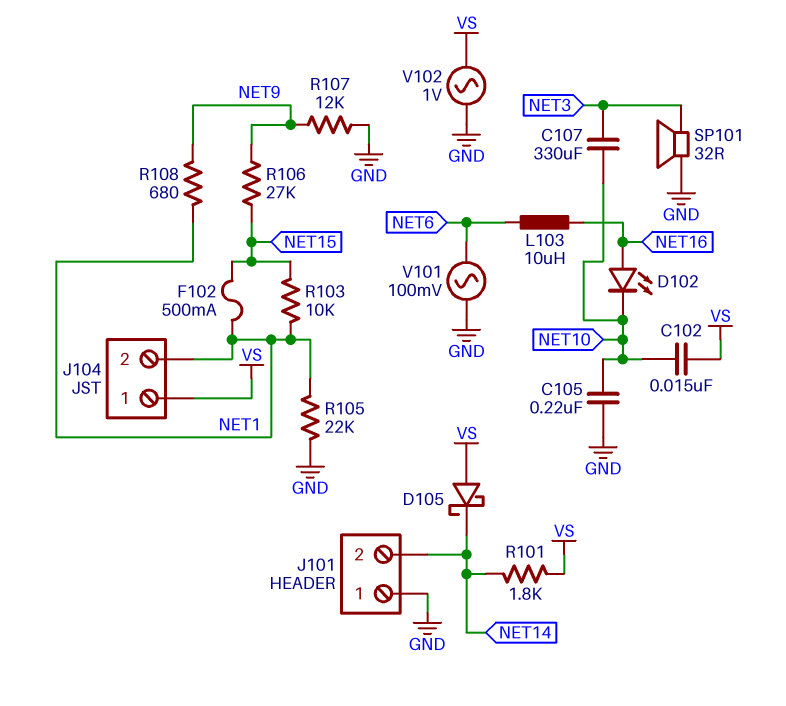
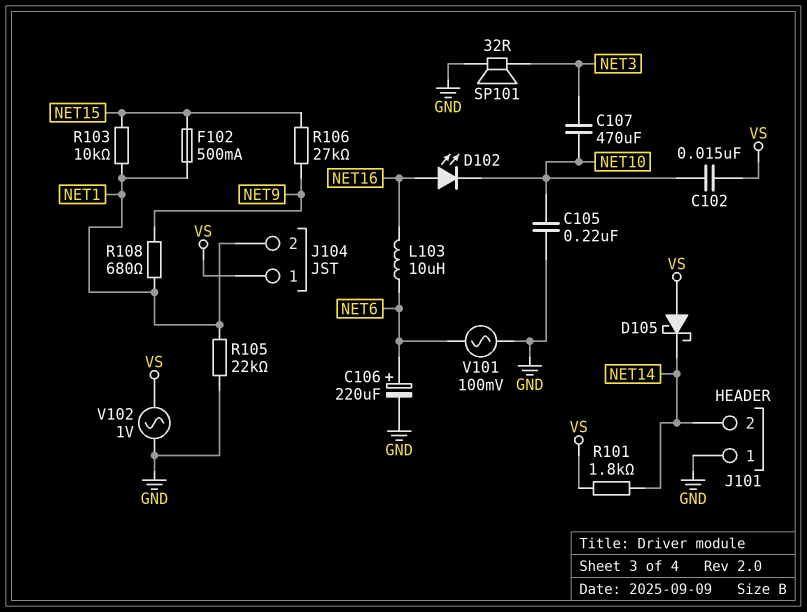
C106: none -> 220uF (plus NET6, minus GND)
C107: 330uF (NET3, NET10) -> 470uF (NET3, NET10)
R107: 12k (GND, NET9) -> none

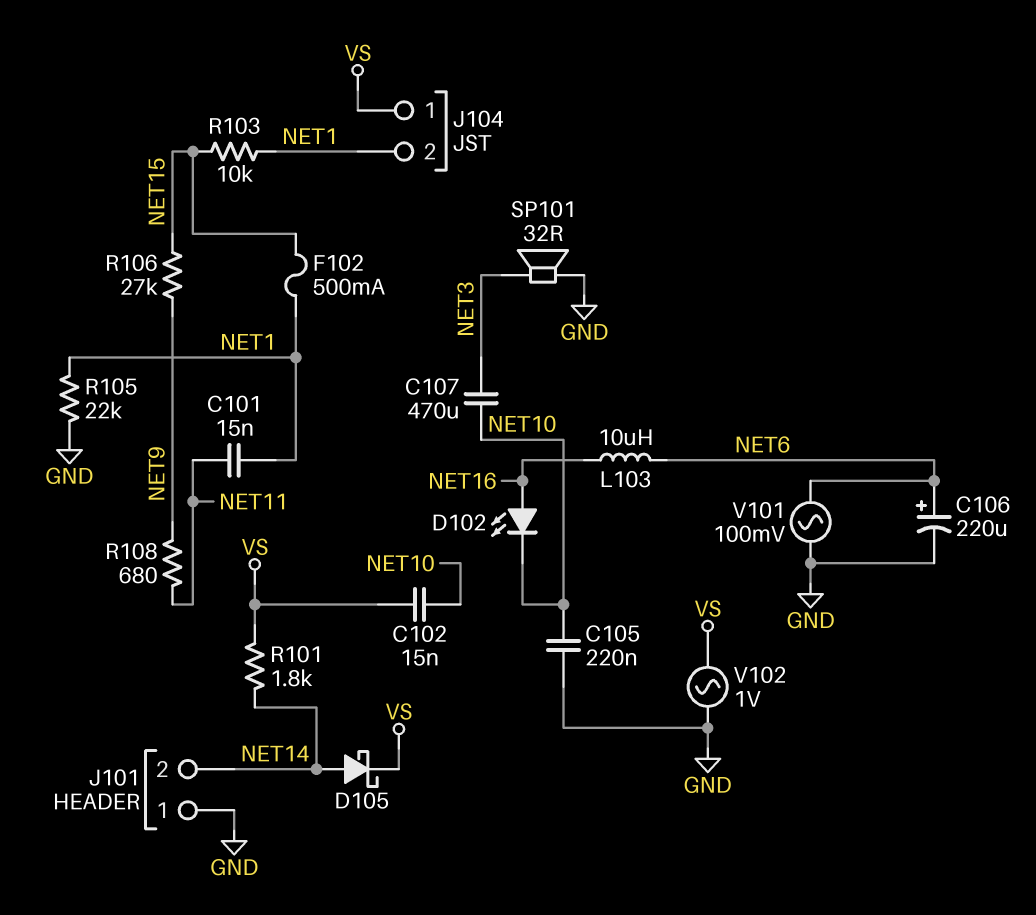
C101: none -> 15nF (NET1, NET11)
D105: schottky (A VS, K NET14) -> schottky (A NET14, K VS)
R108: 680 (NET1, NET9) -> 680 (NET9, NET11)

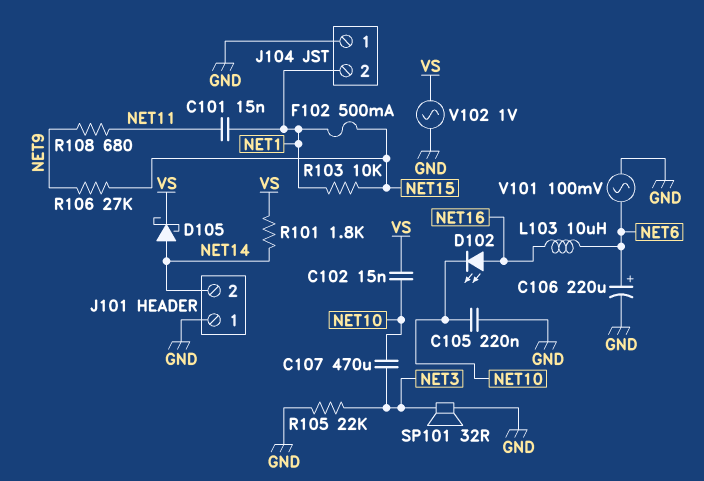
J104 pin 1: VS -> GND
R105: 22k (GND, NET1) -> 22k (GND, NET3)

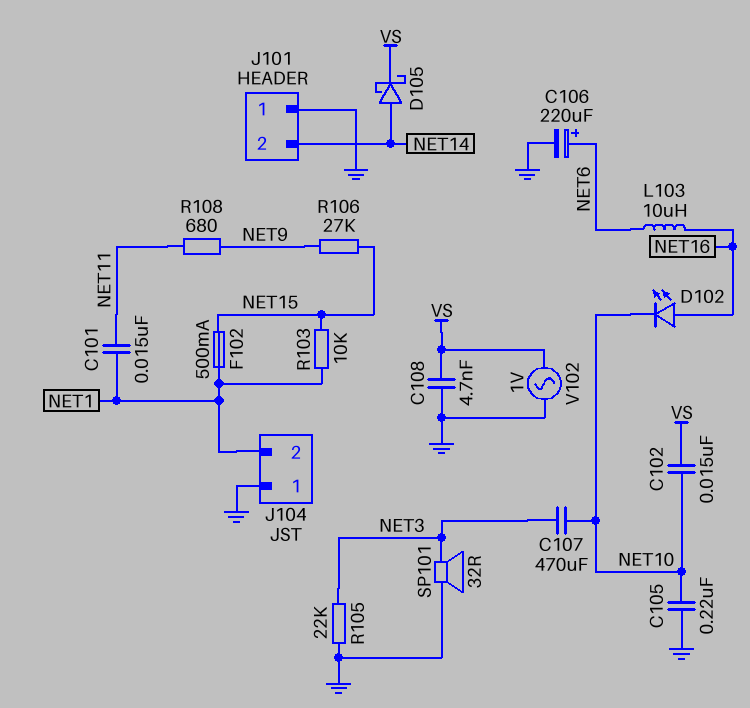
C108: none -> 4.7nF (GND, VS)
R101: 1.8k (NET14, VS) -> none
V101: AC 100mV (GND, NET6) -> none

